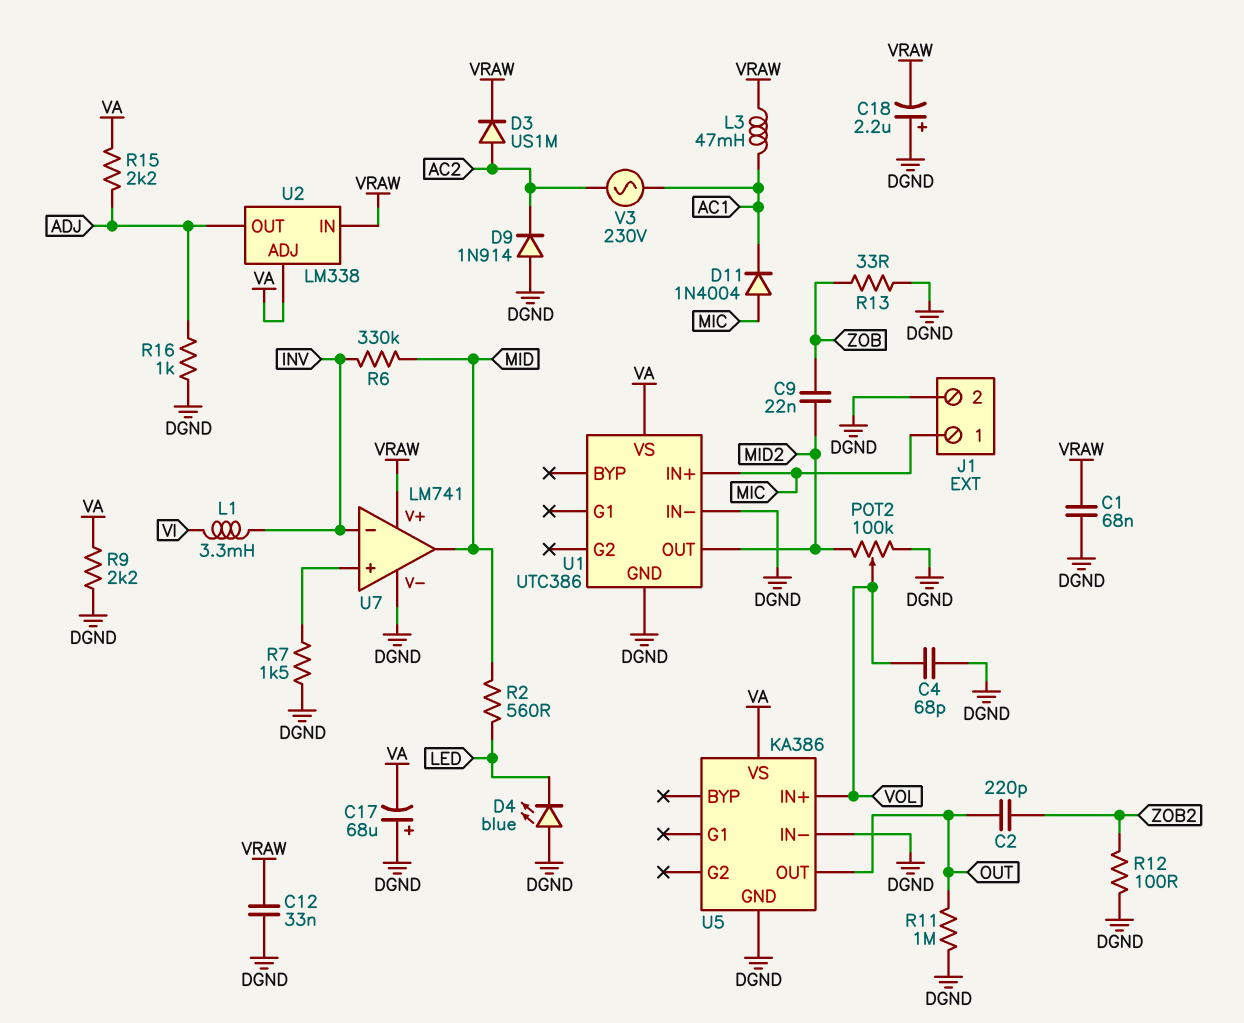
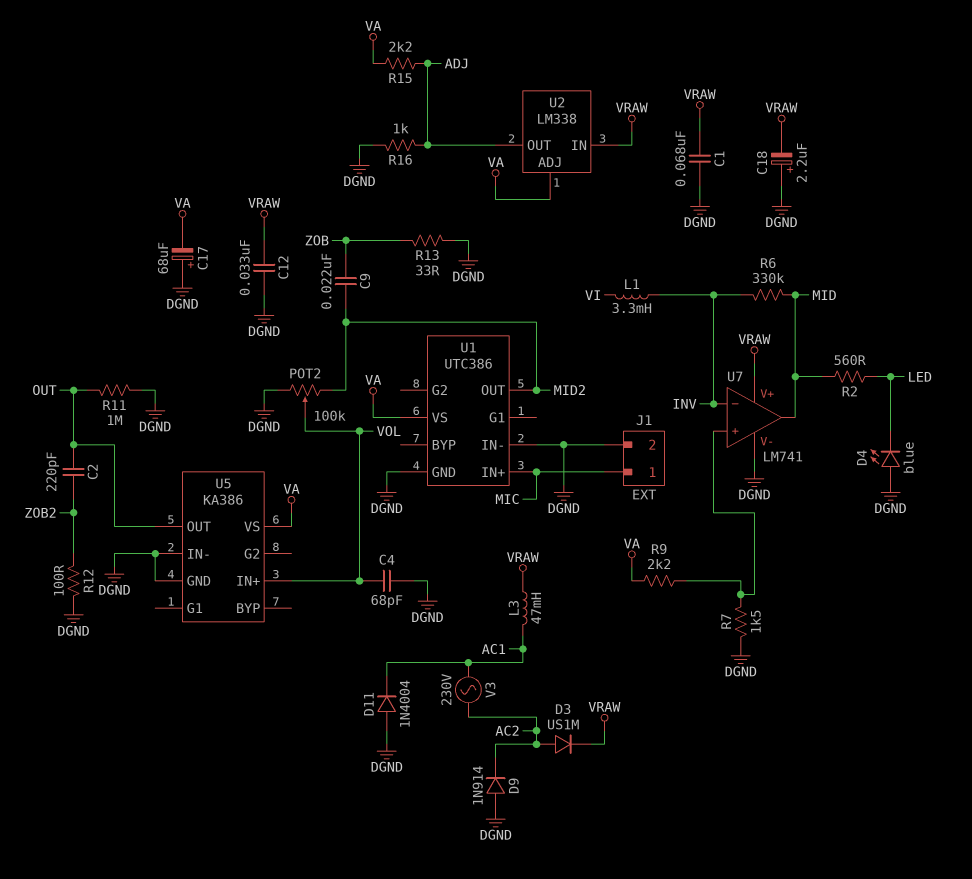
D11: diode 1N4004 (A MIC, K AC1) -> diode 1N4004 (A DGND, K AC1)
R9: 2.2k (DGND, VA) -> 2.2k (U7/in+, VA)

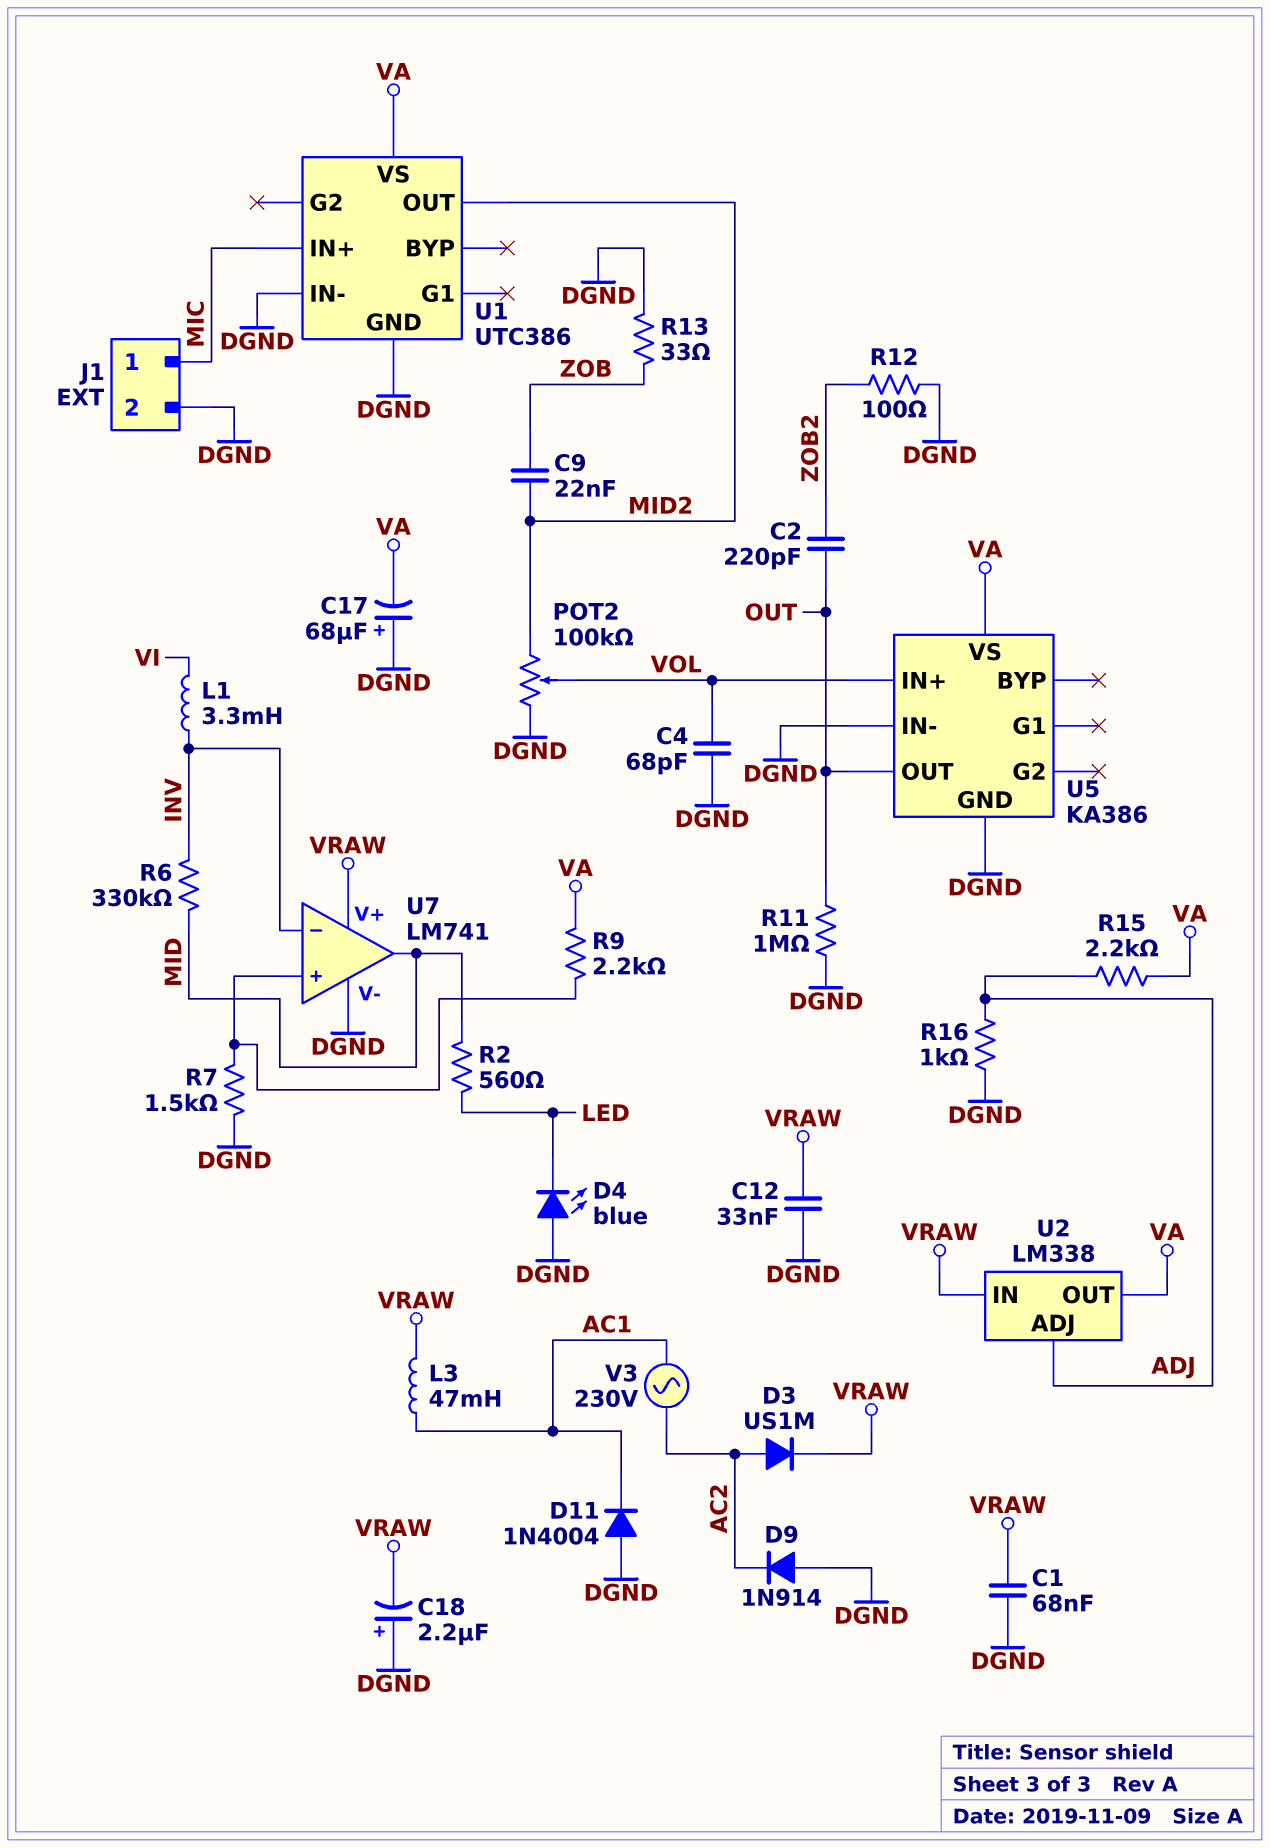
U2 pin ADJ: VA -> ADJ
U2 pin OUT: ADJ -> VA

